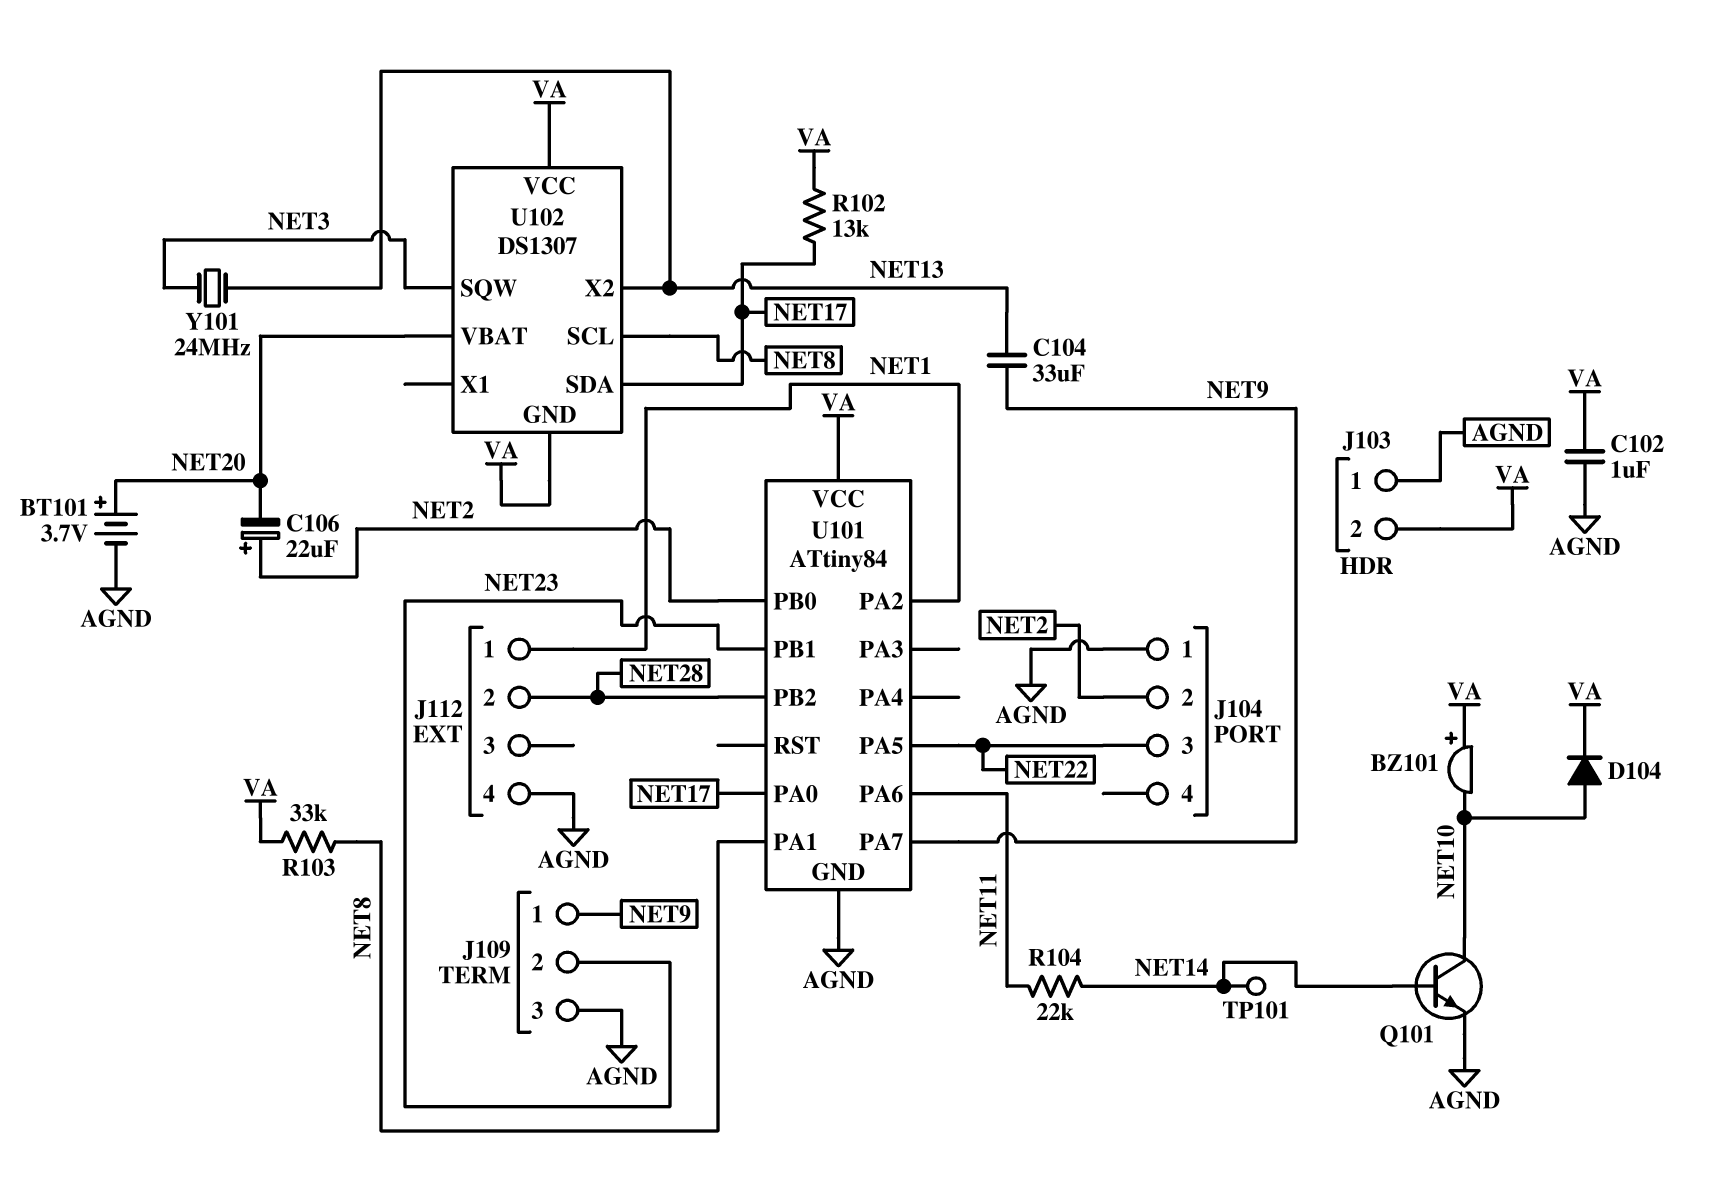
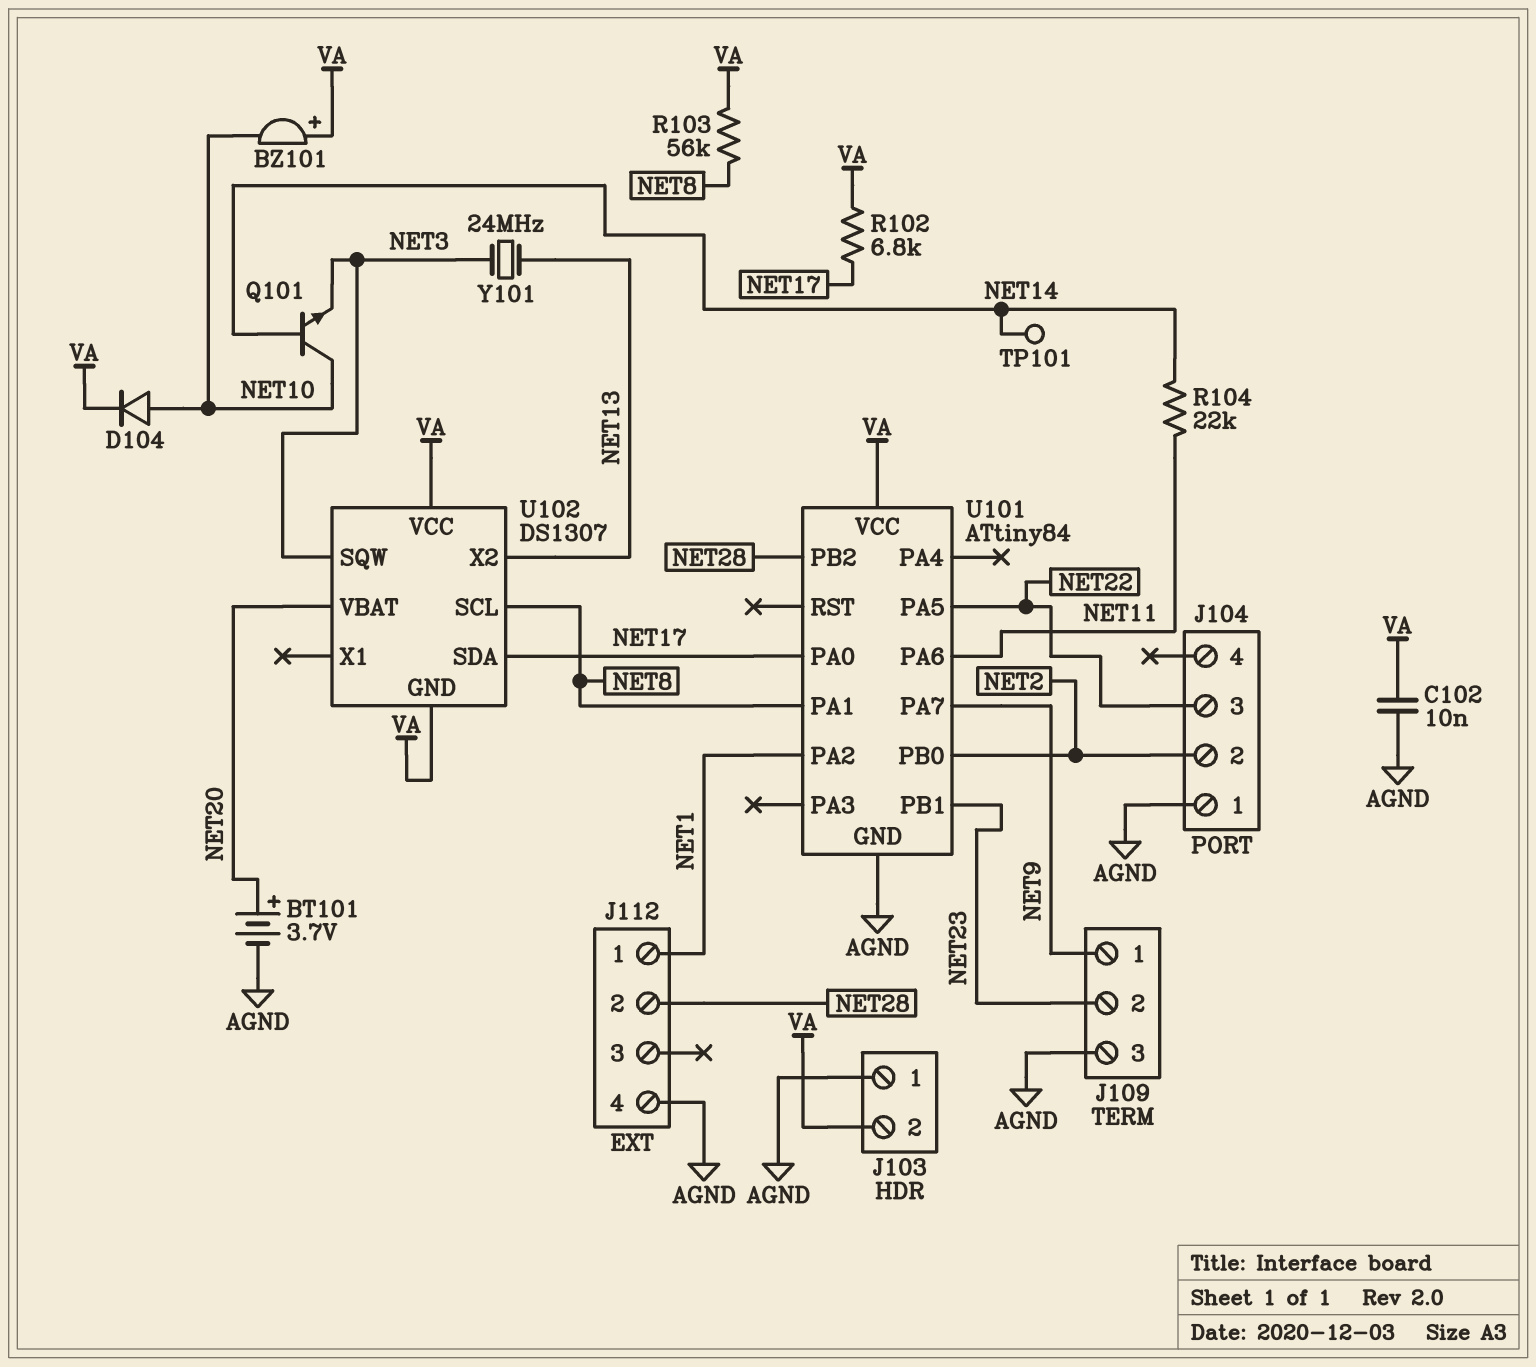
C102: 1uF (AGND, VA) -> 10nF (AGND, VA)
C104: 33uF (NET9, NET13) -> none
C106: 22uF (plus NET2, minus NET20) -> none
Q101: NPN (B NET14, C NET10, E AGND) -> NPN (B NET14, C NET10, E NET3)
R102: 13k (NET17, VA) -> 6.8k (NET17, VA)
R103: 33k (NET8, VA) -> 56k (NET8, VA)

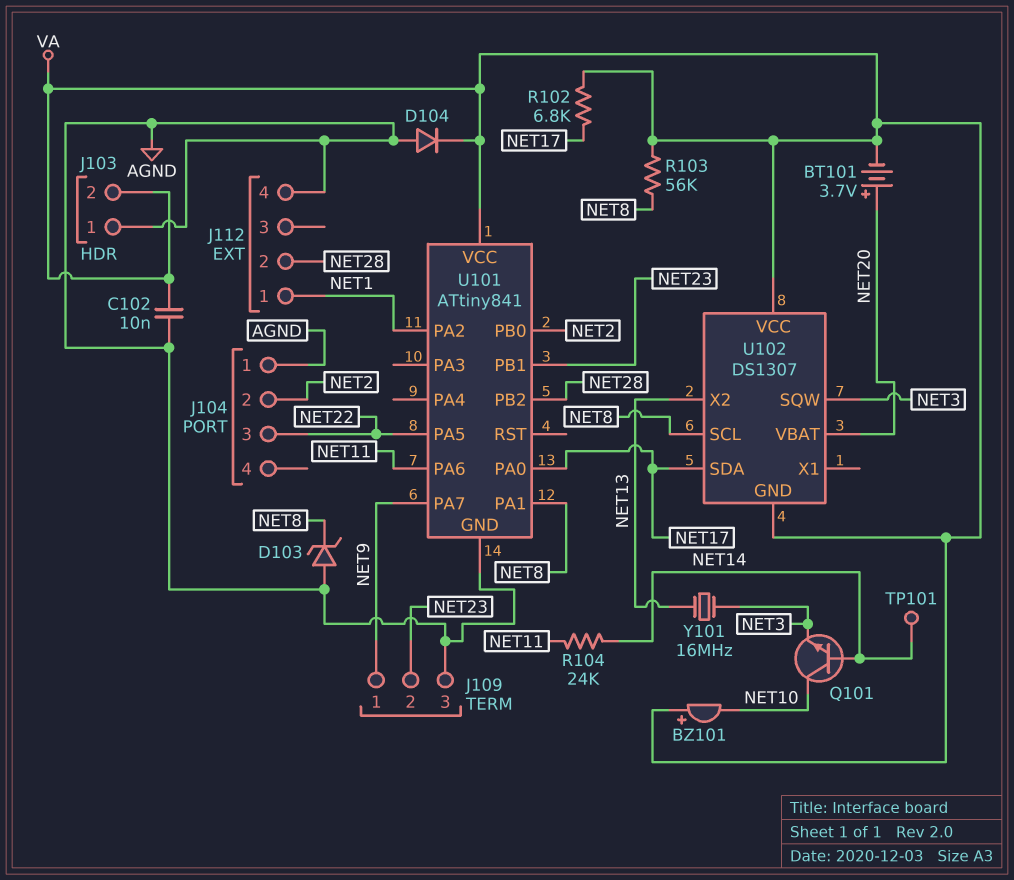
BT101: 3.7V (plus NET20, minus AGND) -> 3.7V (plus NET20, minus VA)
D103: none -> zener (A AGND, K NET8)
D104: diode (A NET10, K VA) -> diode (A AGND, K VA)
R104: 22k (NET11, NET14) -> 24k (NET11, NET14)
U101: ATtiny84 -> ATtiny841
Y101: 24MHz (NET3, NET13) -> 16MHz (NET3, NET13)

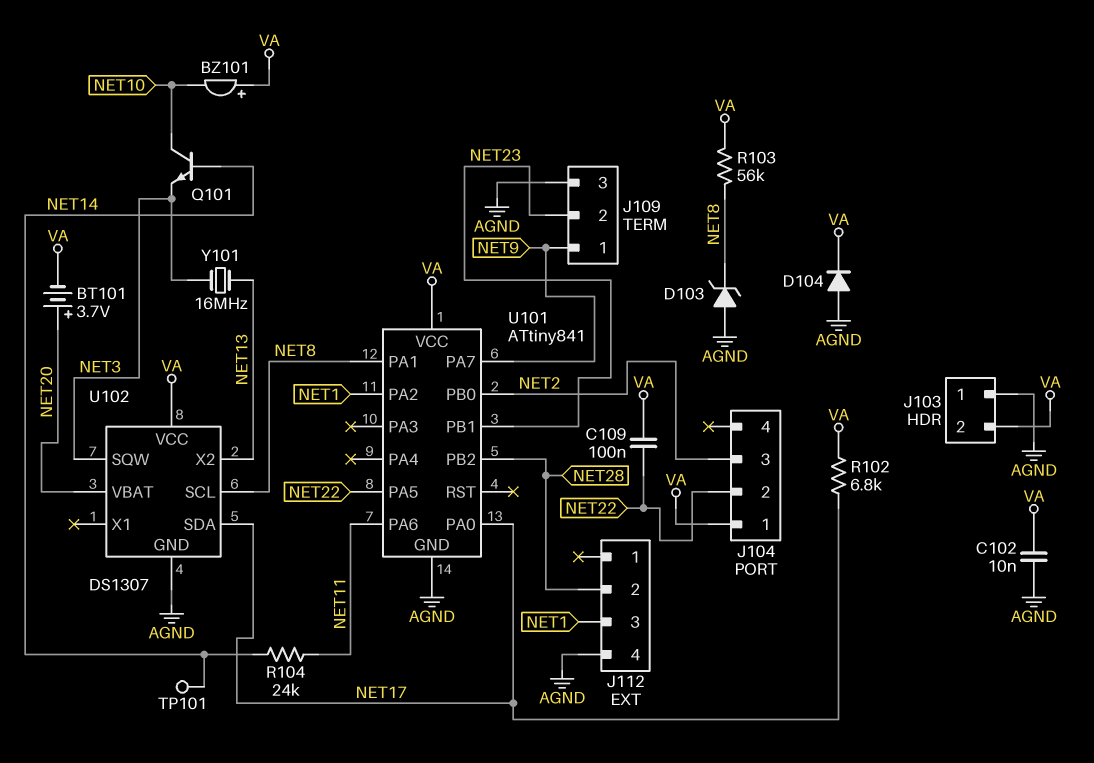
C109: none -> 100nF (NET22, VA)
J104 pin 1: AGND -> VA
J104 pin 2: NET2 -> NET22
J104 pin 3: NET22 -> NET2
J112 pin 1: NET1 -> none
J112 pin 3: none -> NET1
U102 pin GND: VA -> AGND

